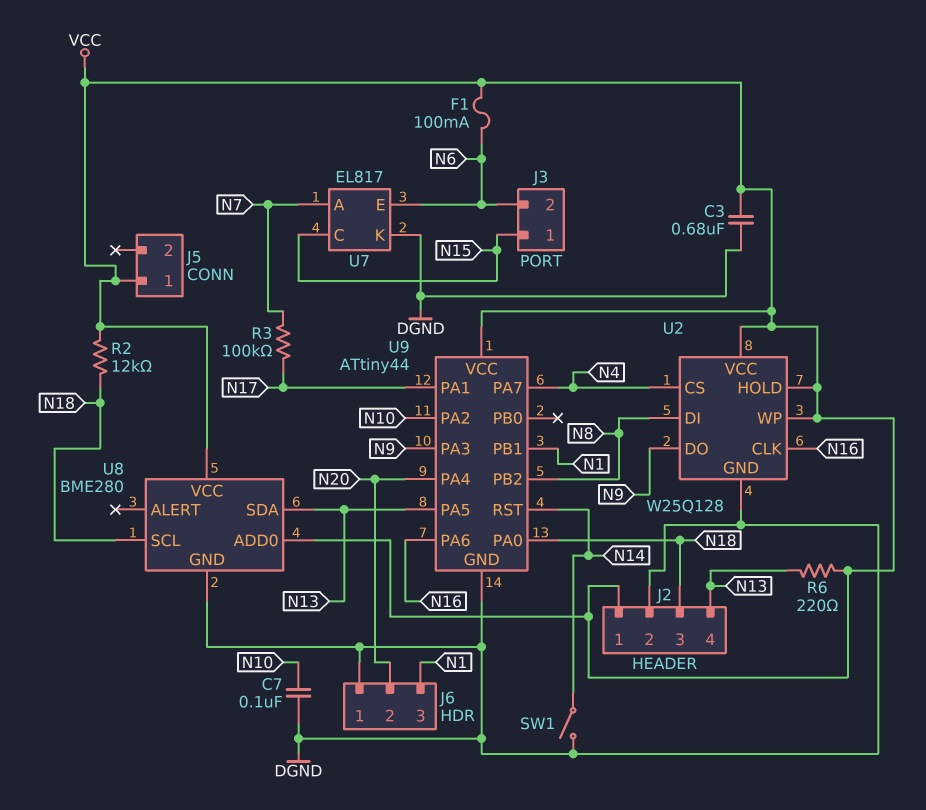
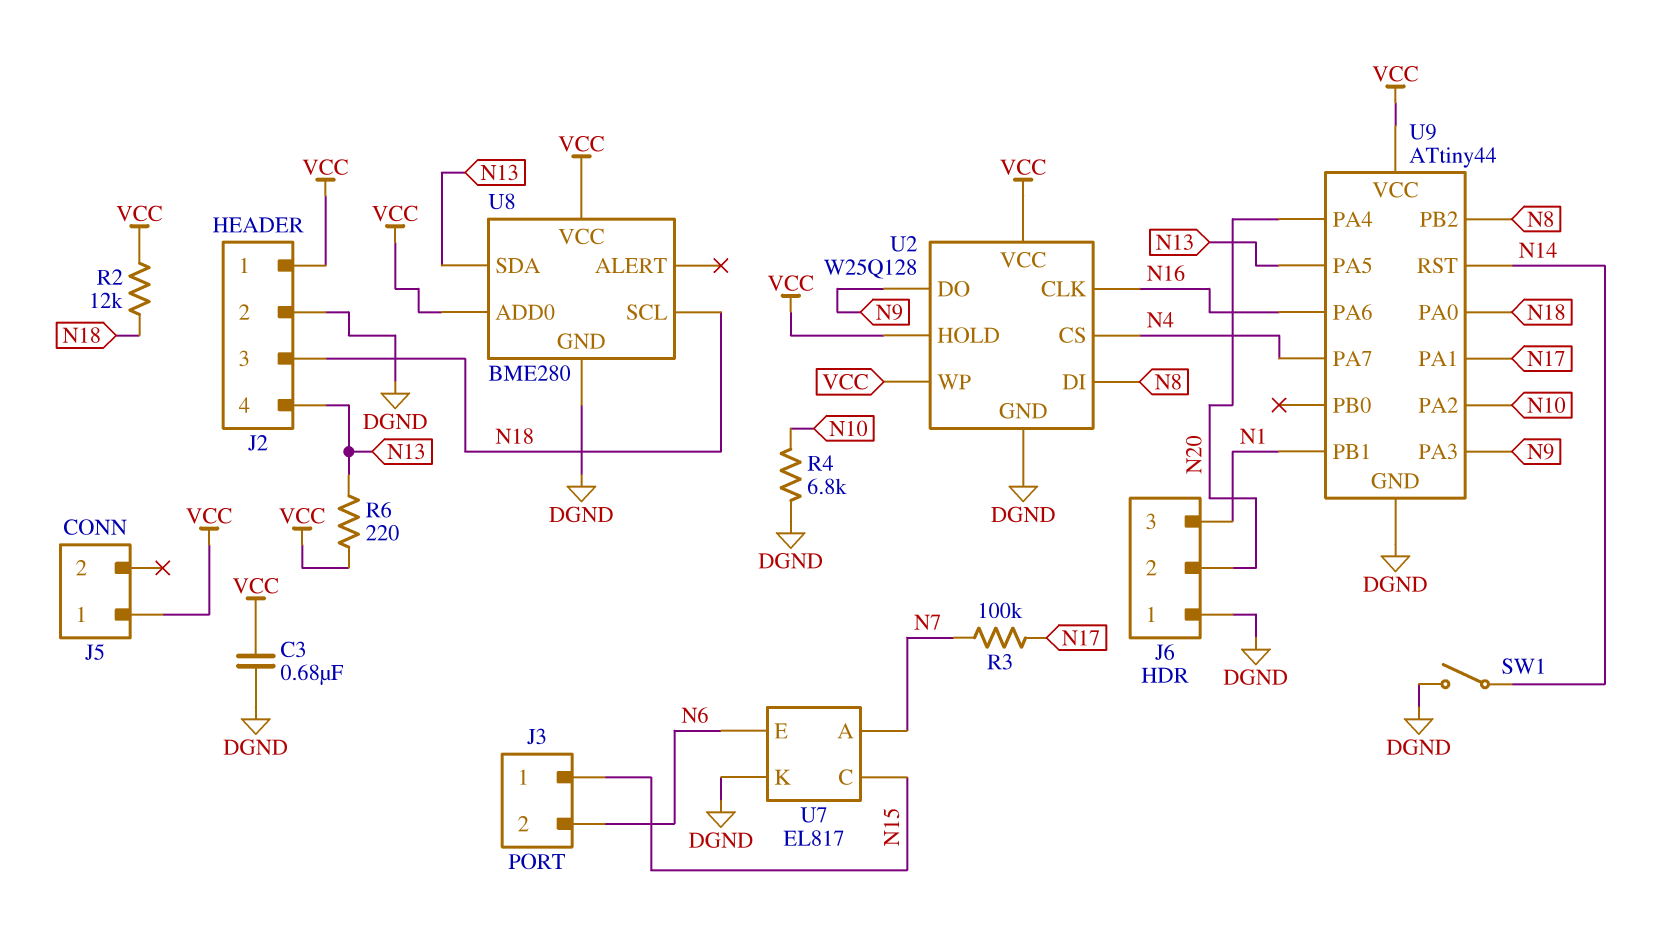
C7: 100nF (DGND, N10) -> none
F1: 100mA (N6, VCC) -> none
R4: none -> 6.8k (DGND, N10)

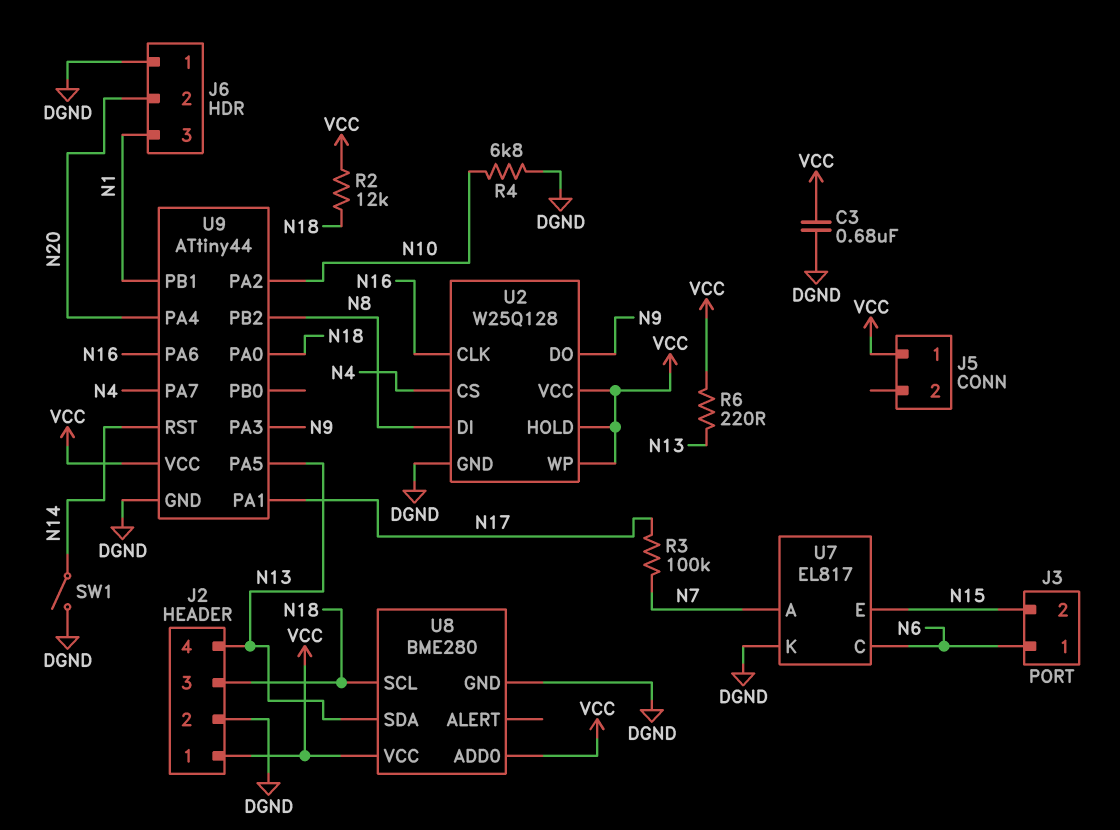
J3 pin 1: N15 -> N6
J3 pin 2: N6 -> N15
U7 pin C: N15 -> N6
U7 pin E: N6 -> N15

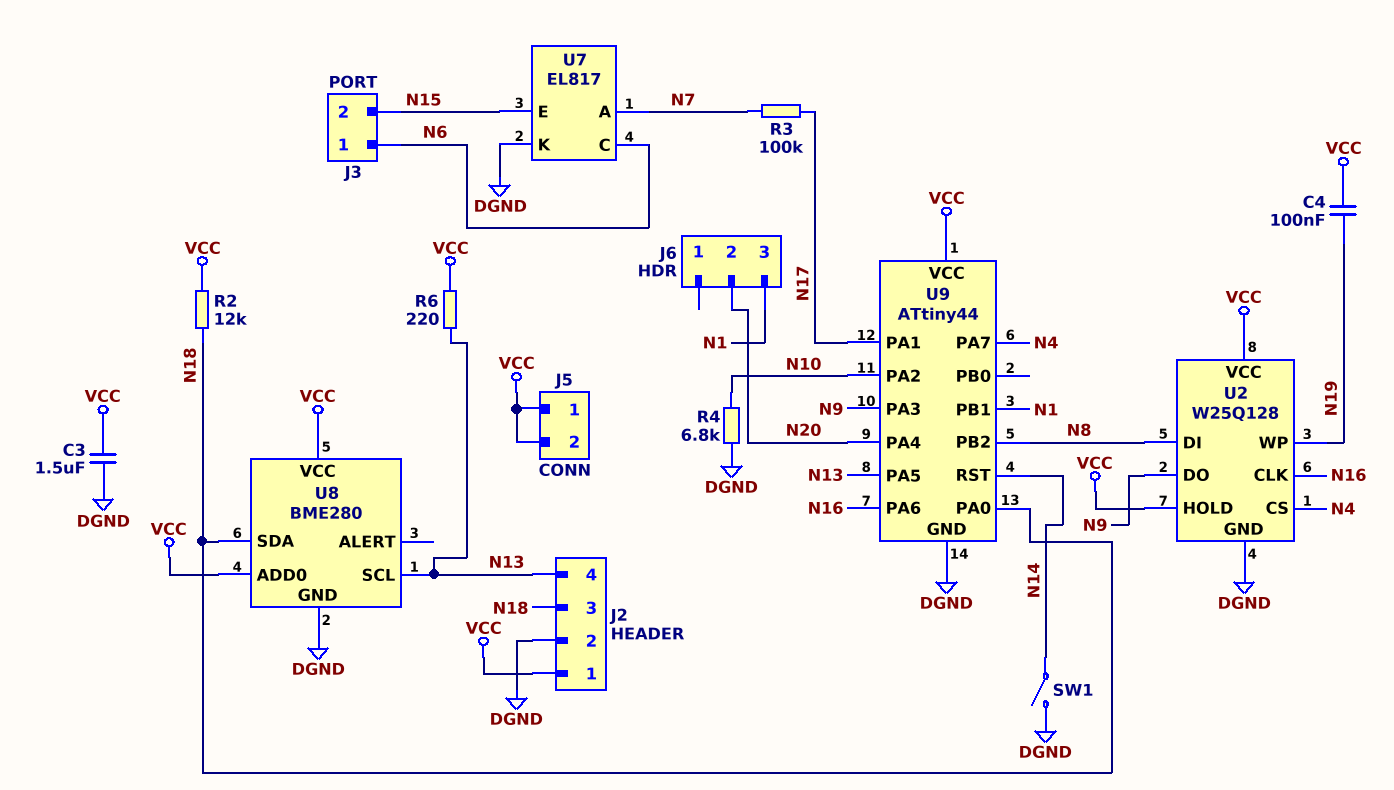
C3: 680nF (DGND, VCC) -> 1.5uF (DGND, VCC)
C4: none -> 100nF (N19, VCC)
J5 pin 2: none -> VCC
J6 pin 1: DGND -> none
U2 pin WP: VCC -> N19
U8 pin SCL: N18 -> N13
U8 pin SDA: N13 -> N18

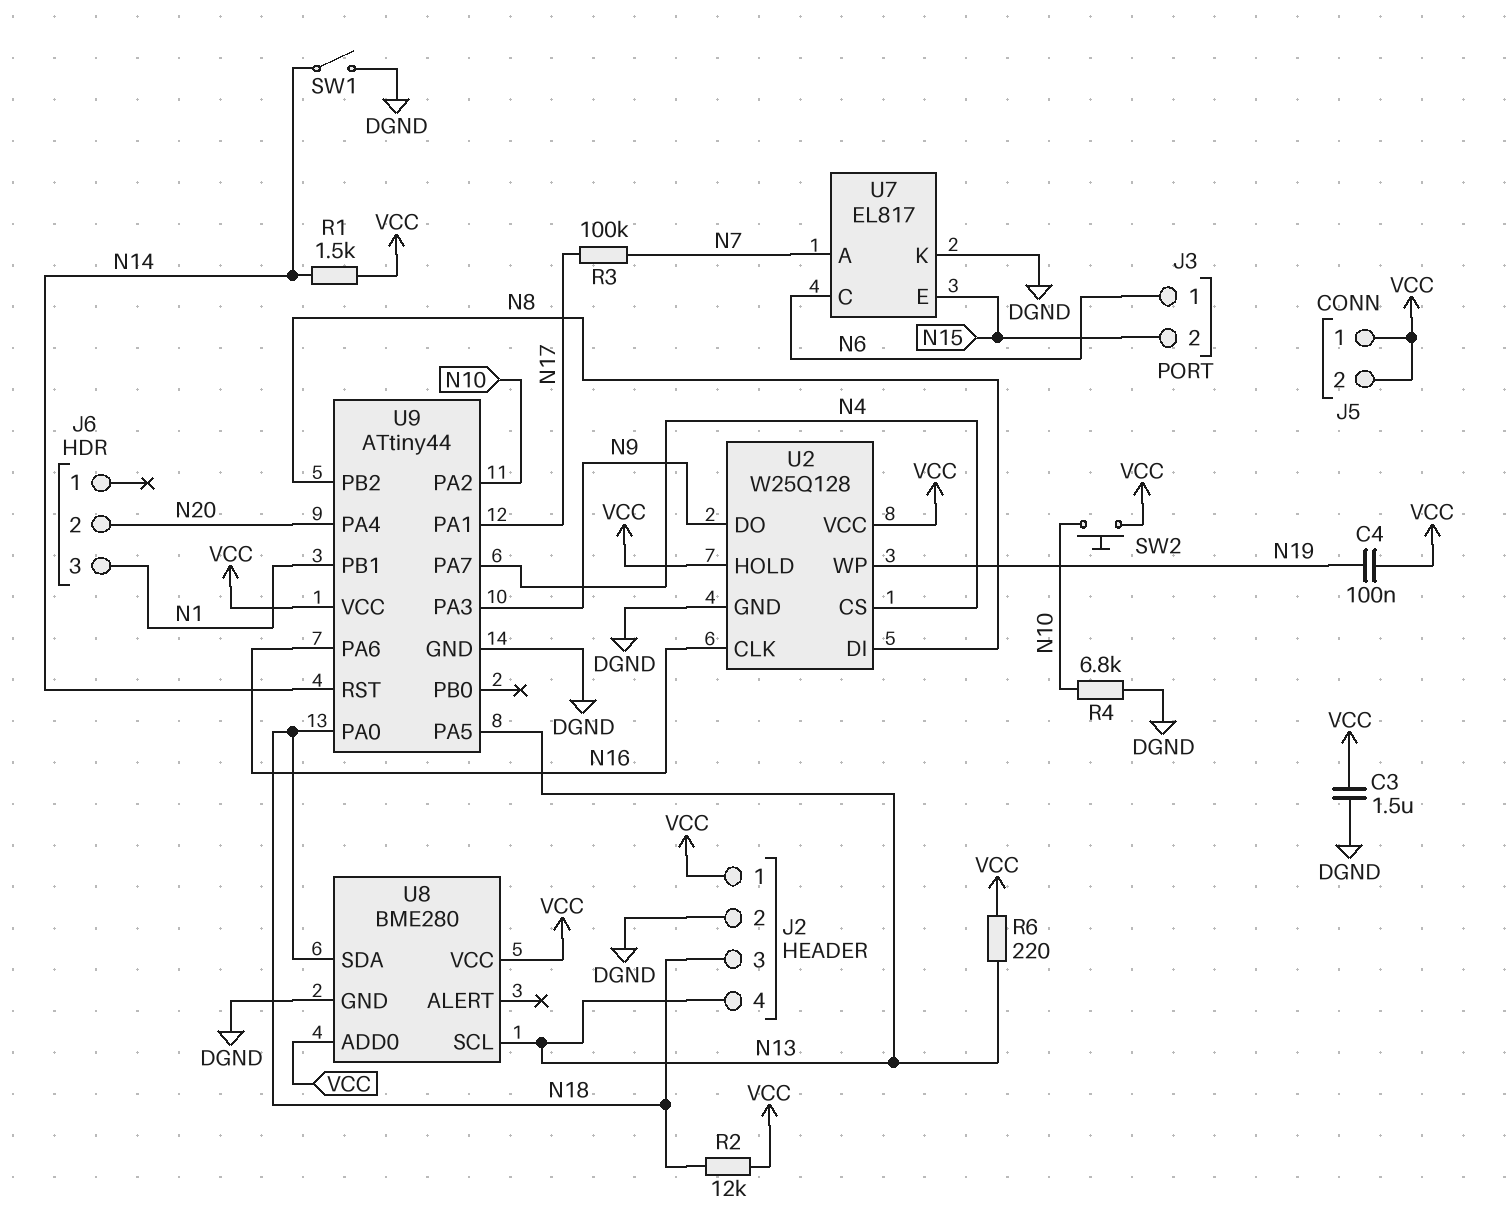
R1: none -> 1.5k (N14, VCC)
SW2: none -> button (N10, VCC)

